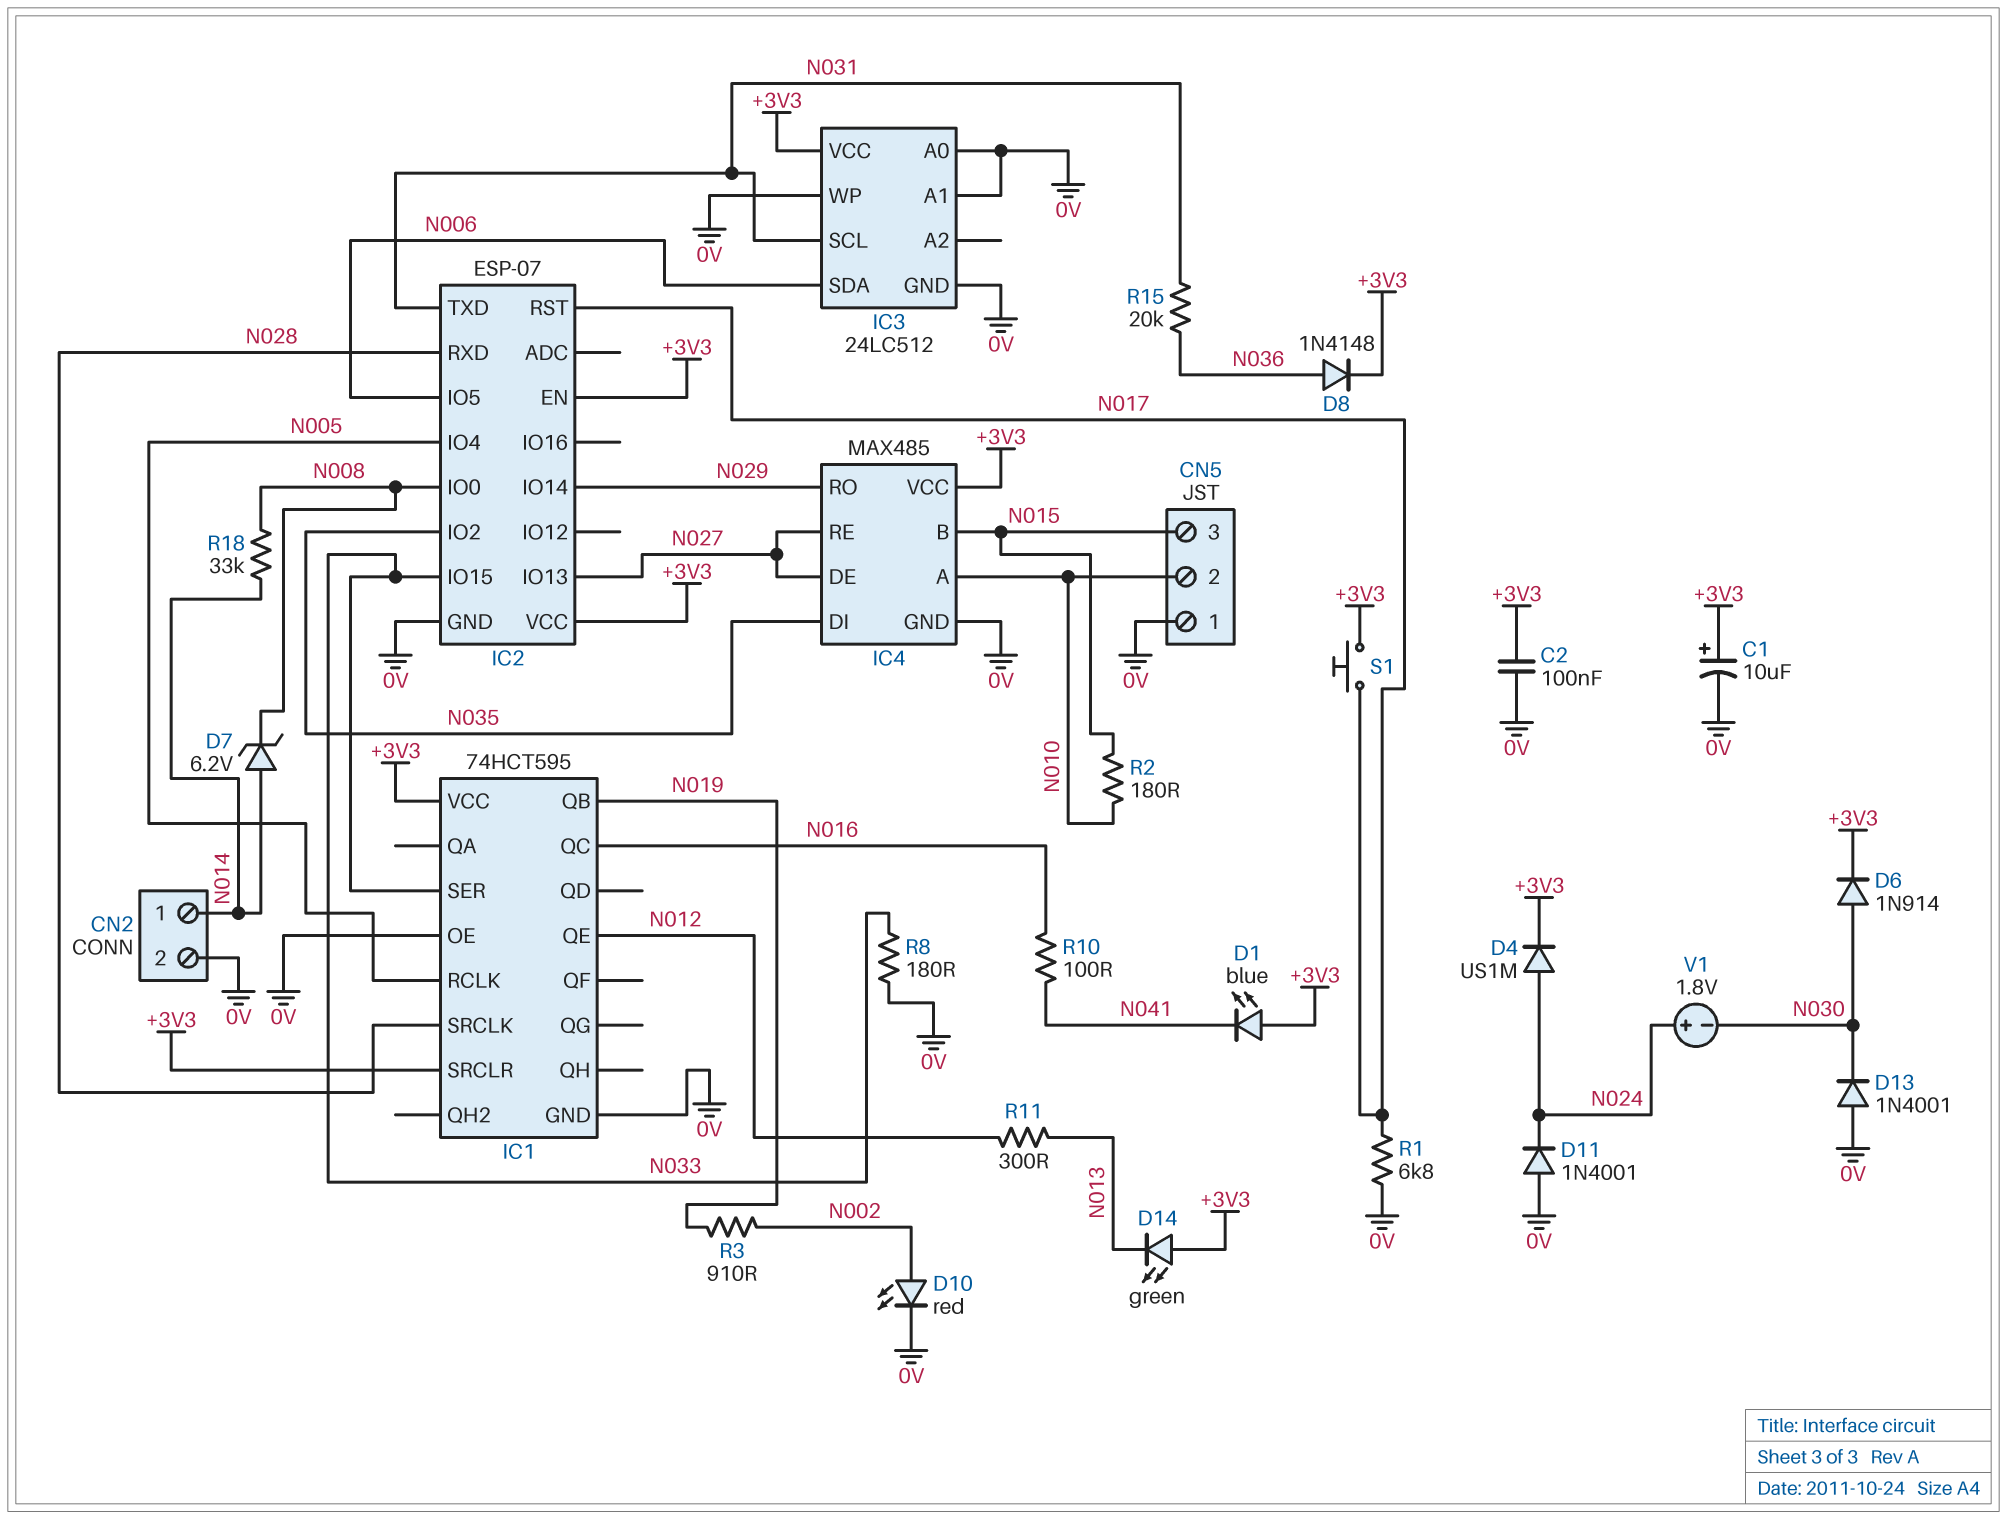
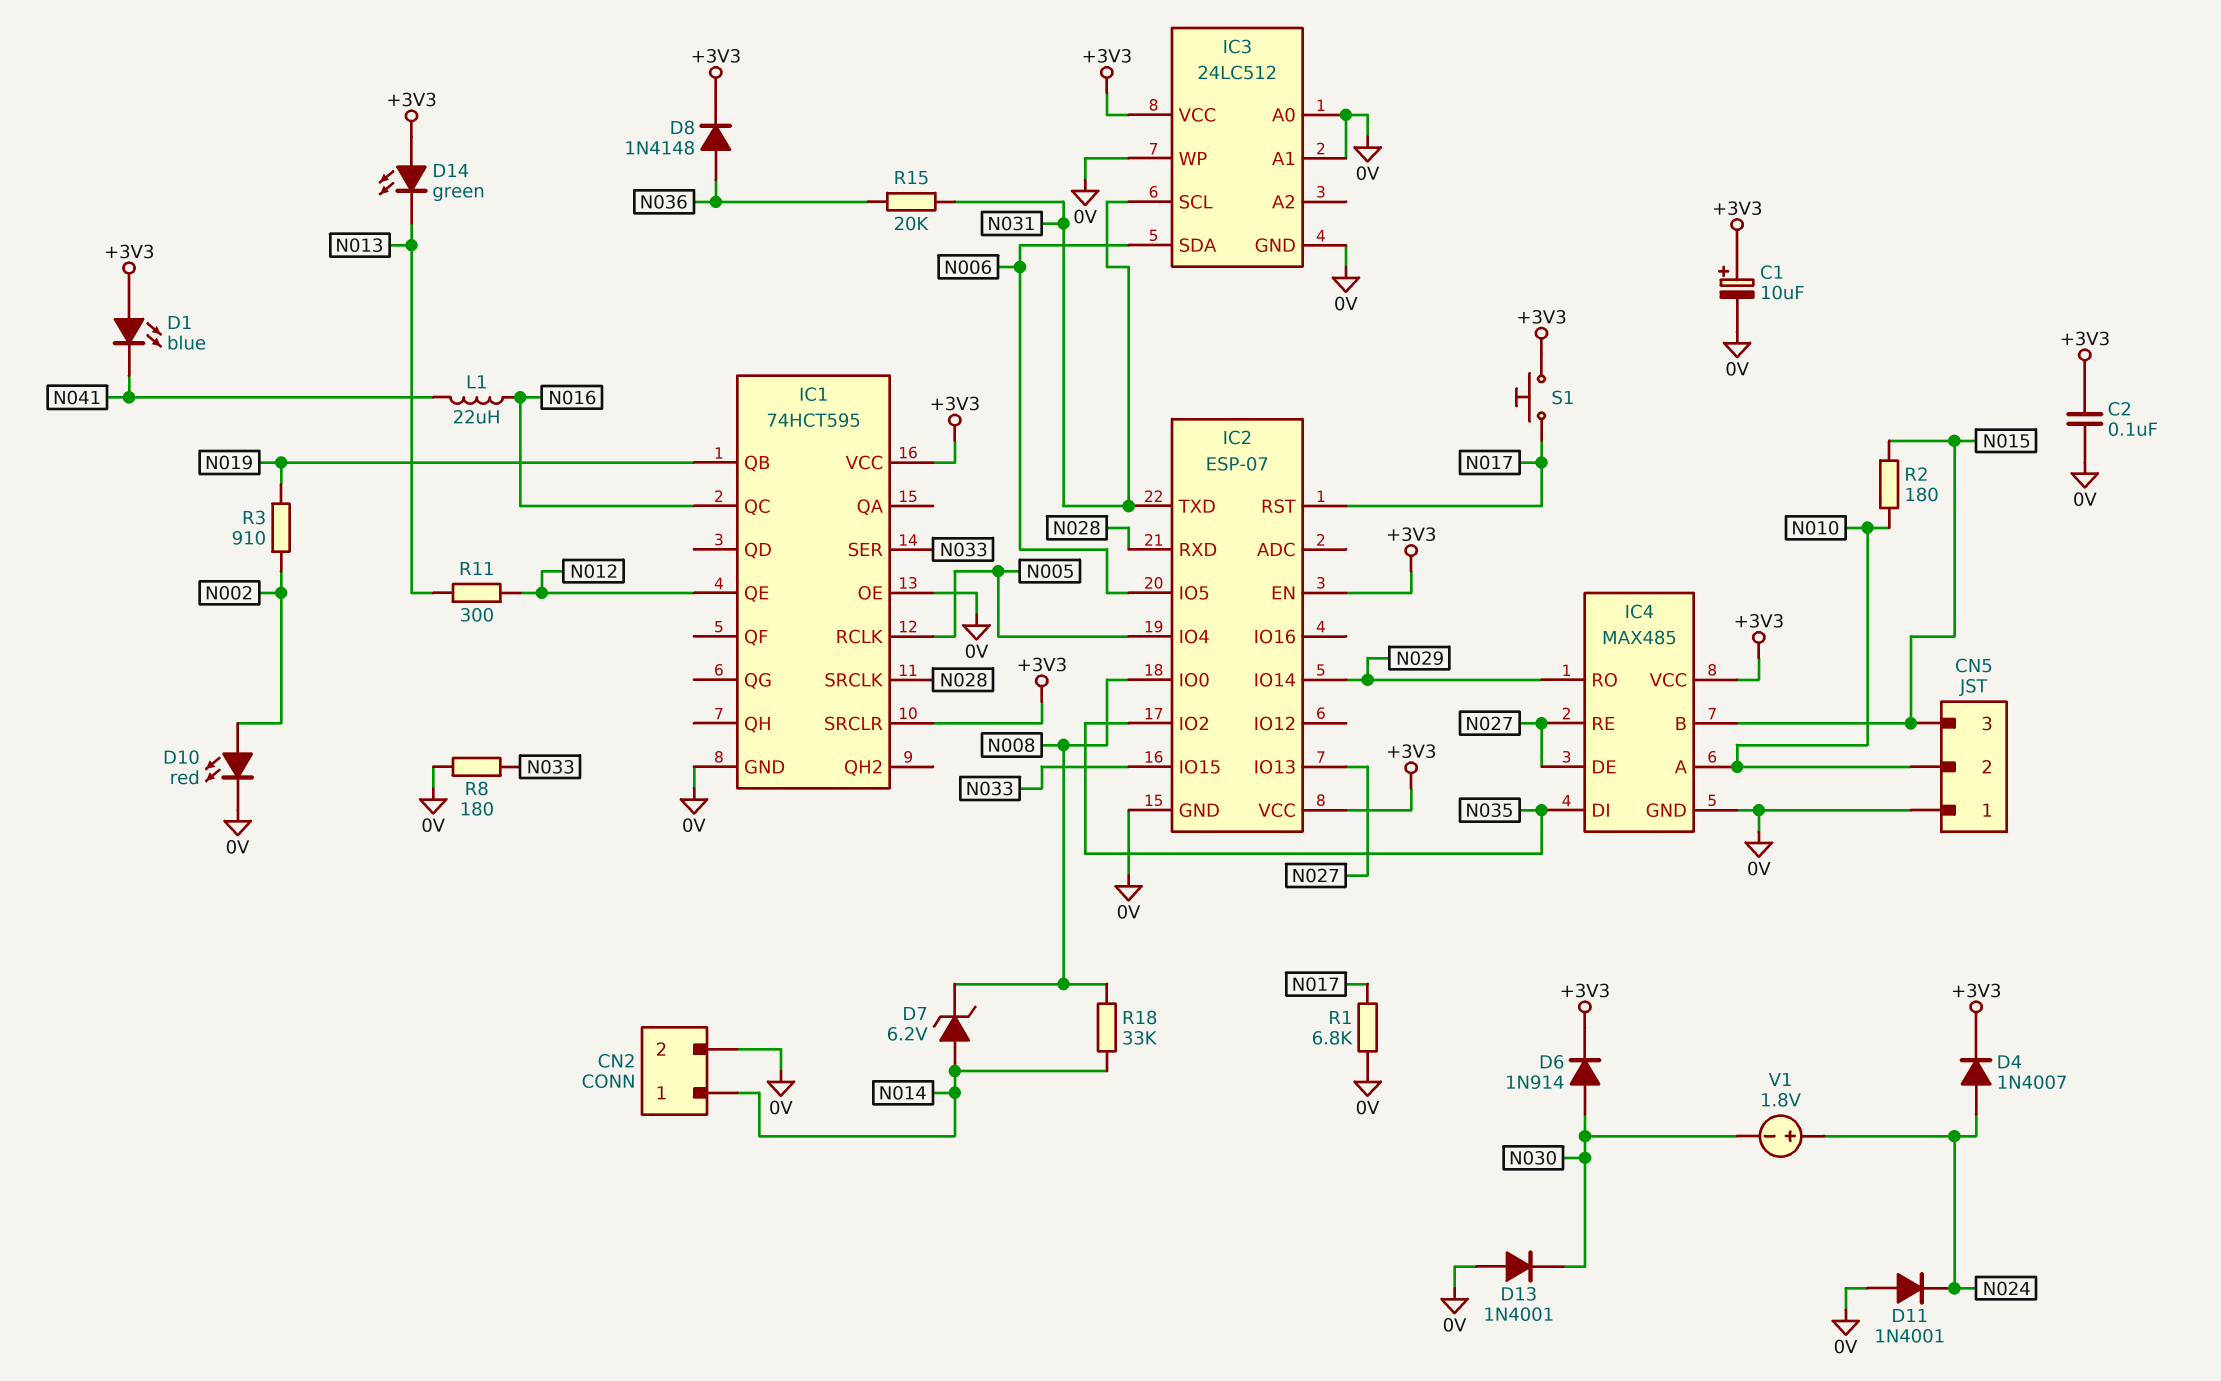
D4: diode US1M (A N024, K +3V3) -> diode 1N4007 (A N024, K +3V3)
L1: none -> 22uH (N016, N041)
R10: 100 (N016, N041) -> none

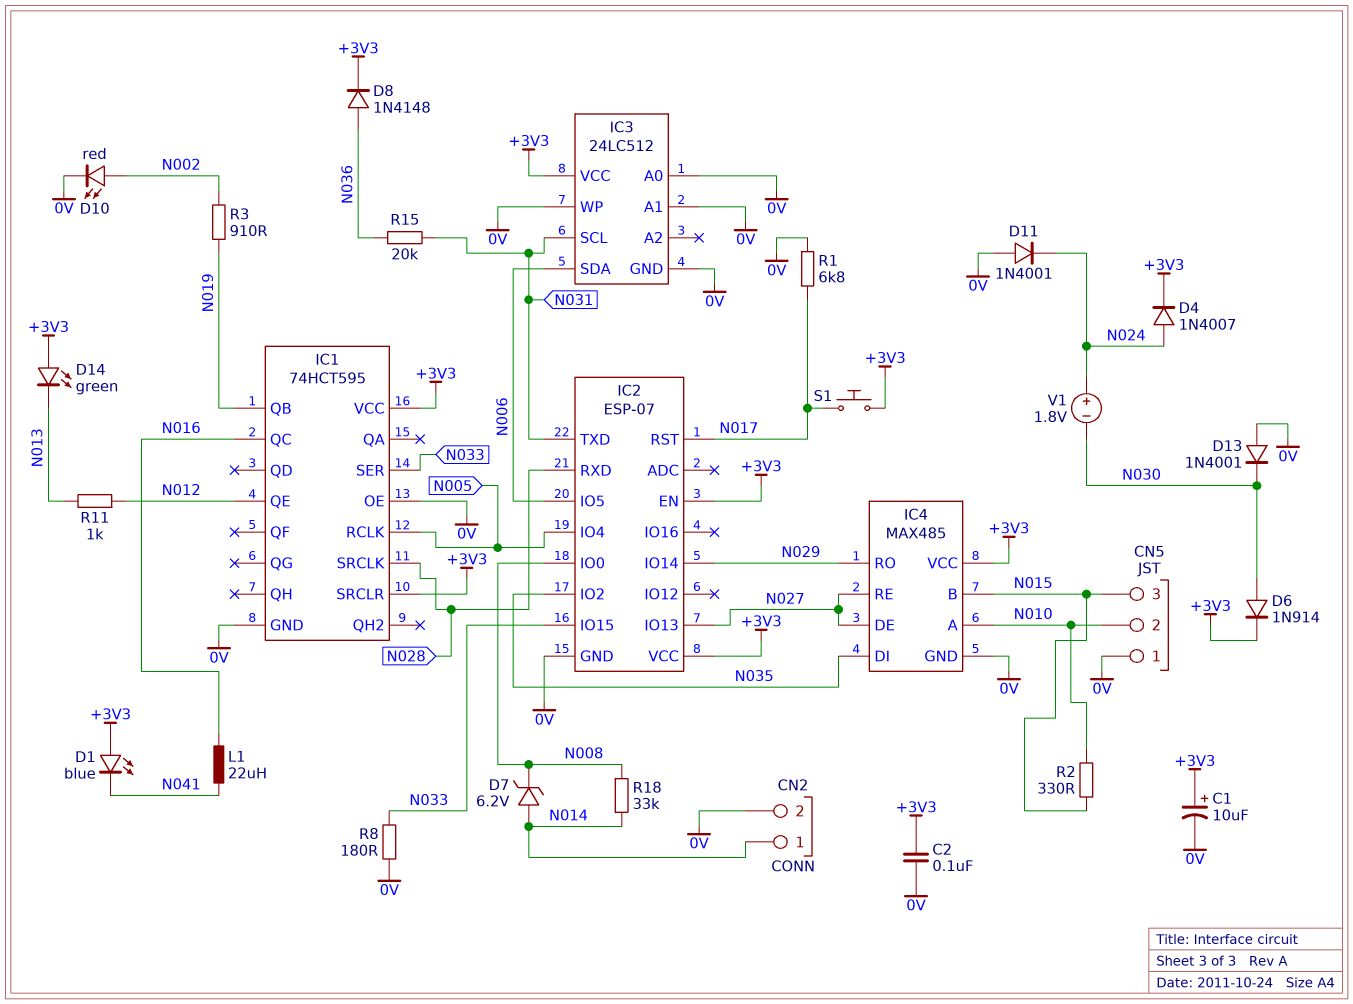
R2: 180 (N010, N015) -> 330 (N010, N015)
R11: 300 (N012, N013) -> 1k (N012, N013)

